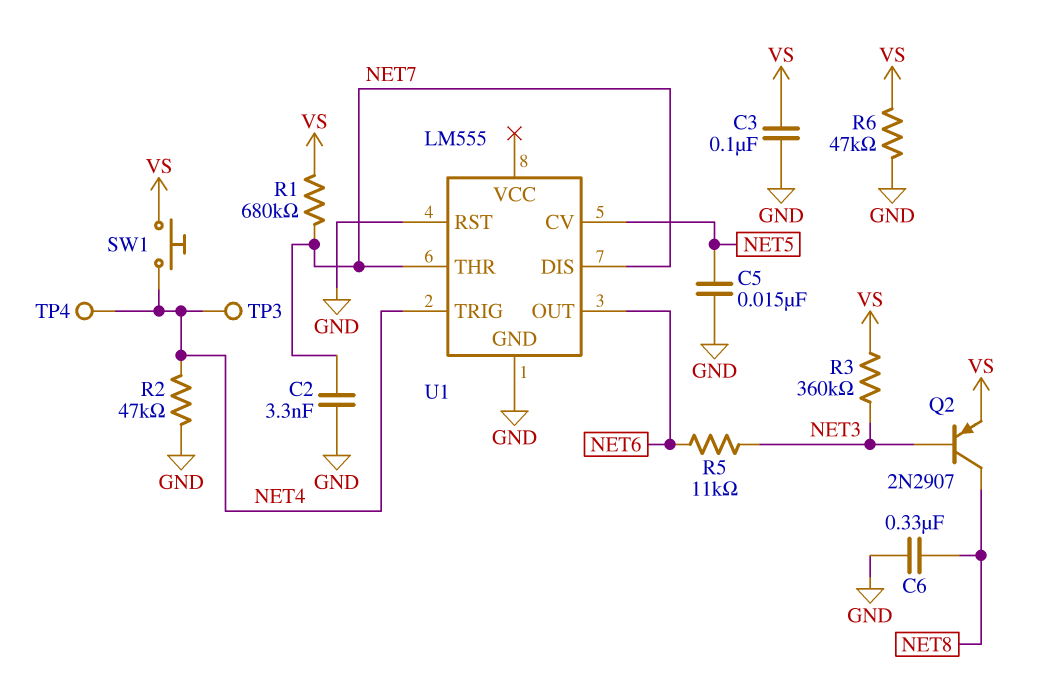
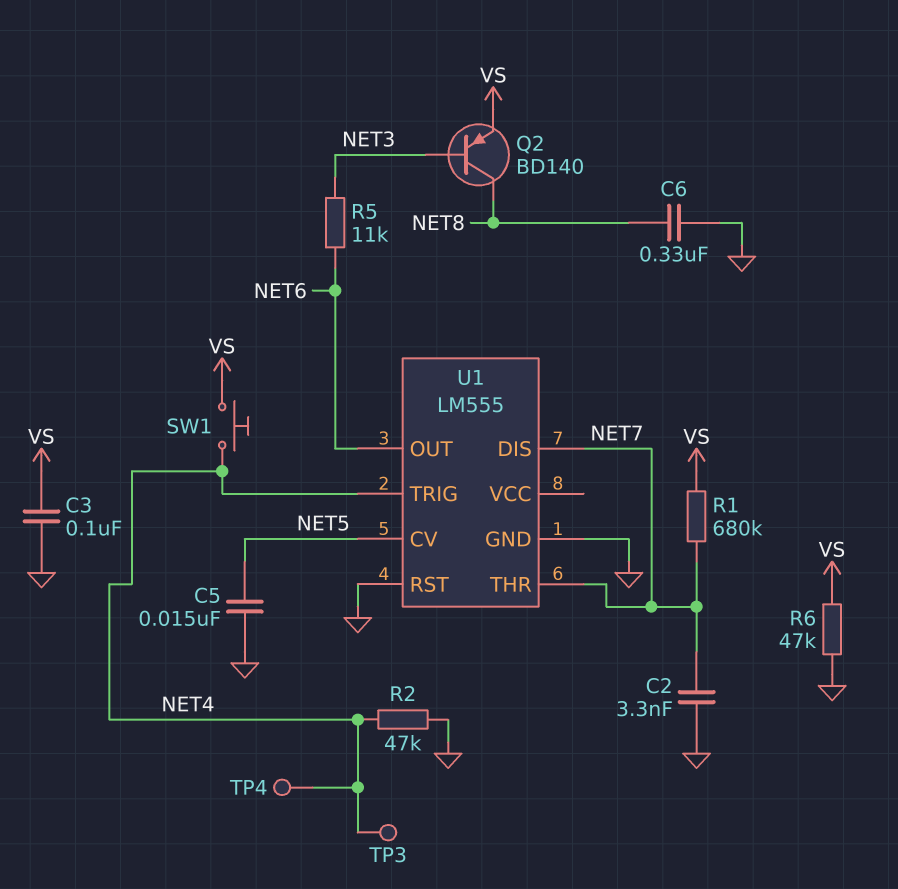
Q2: PNP 2N2907 (B NET3, C NET8, E VS) -> PNP BD140 (B NET3, C NET8, E VS)
R3: 360k (NET3, VS) -> none

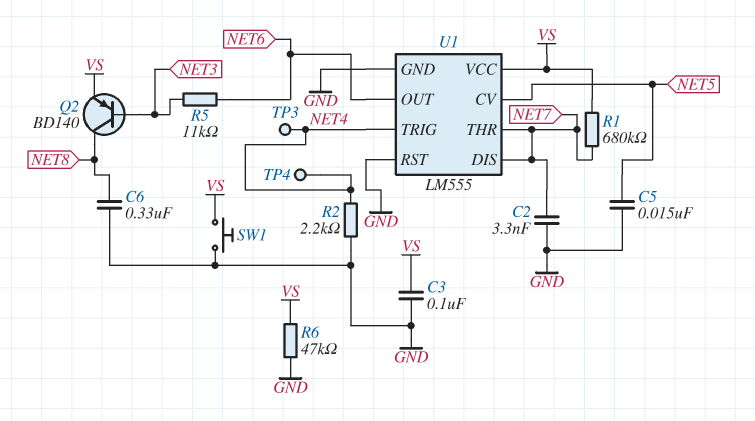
R2: 47k (GND, NET4) -> 2.2k (GND, NET4)
SW1: button (NET4, VS) -> button (GND, VS)
U1 pin VCC: none -> VS

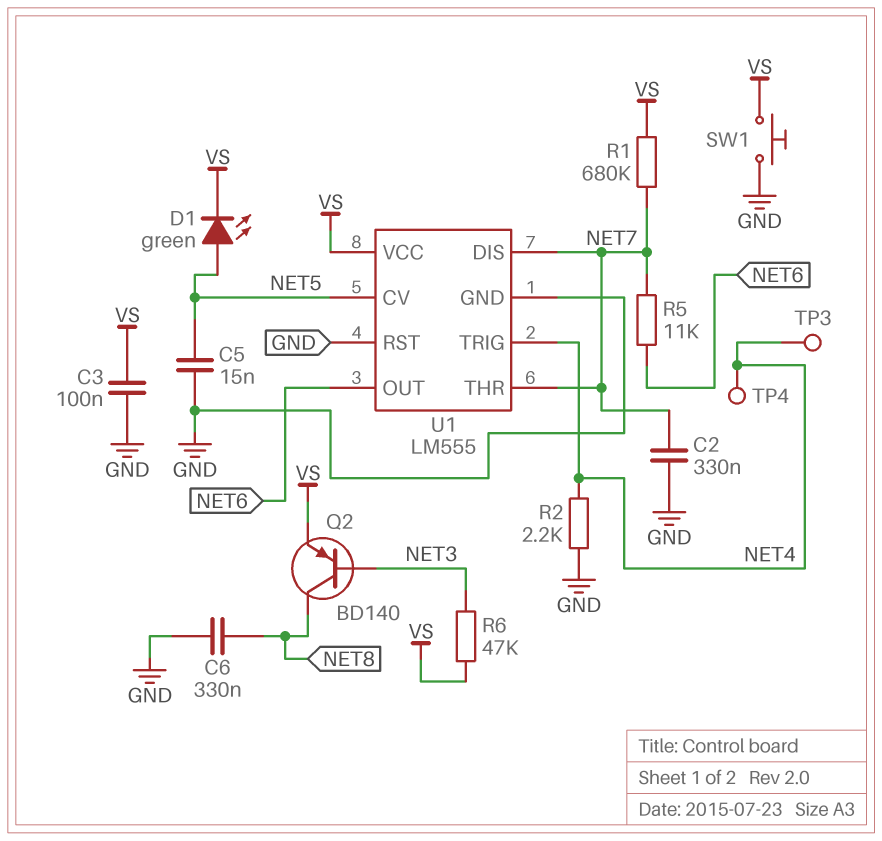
C2: 3.3nF (GND, NET7) -> 330nF (GND, NET7)
D1: none -> LED green (A NET5, K VS)
R5: 11k (NET3, NET6) -> 11k (NET6, NET7)
R6: 47k (GND, VS) -> 47k (NET3, VS)

